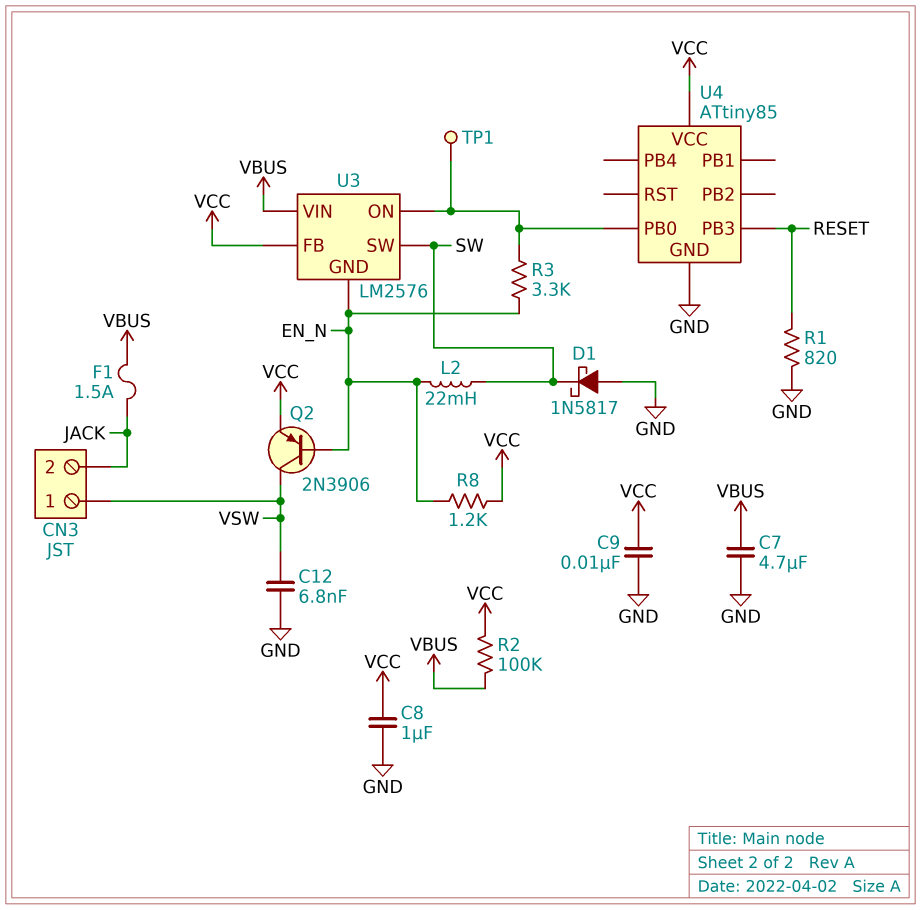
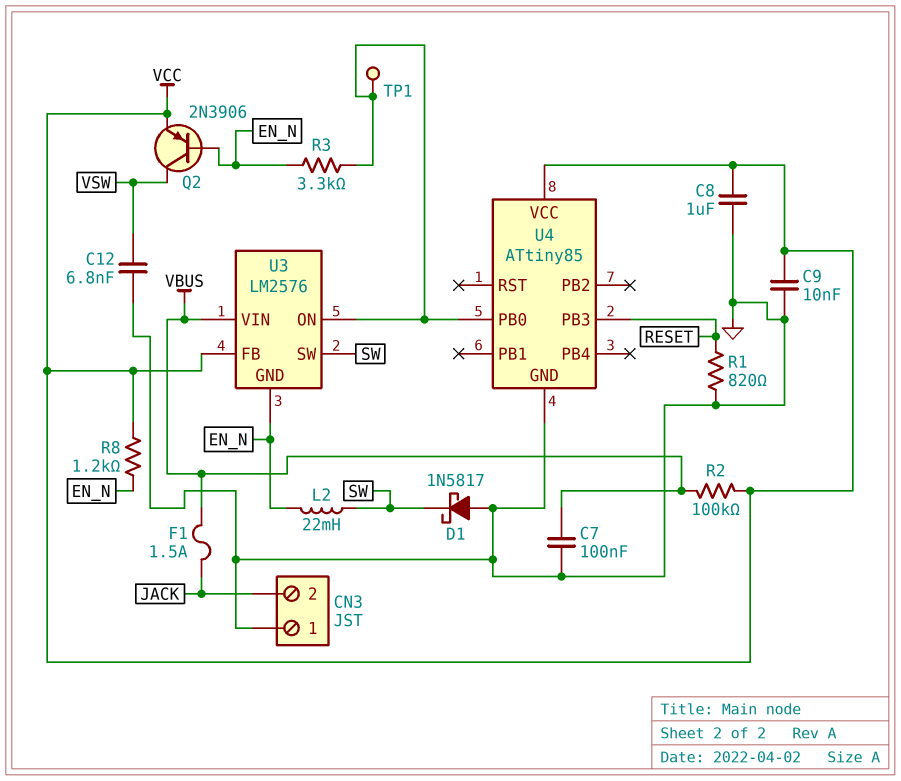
C7: 4.7uF (GND, VBUS) -> 100nF (GND, VBUS)
CN3 pin 1: VSW -> GND

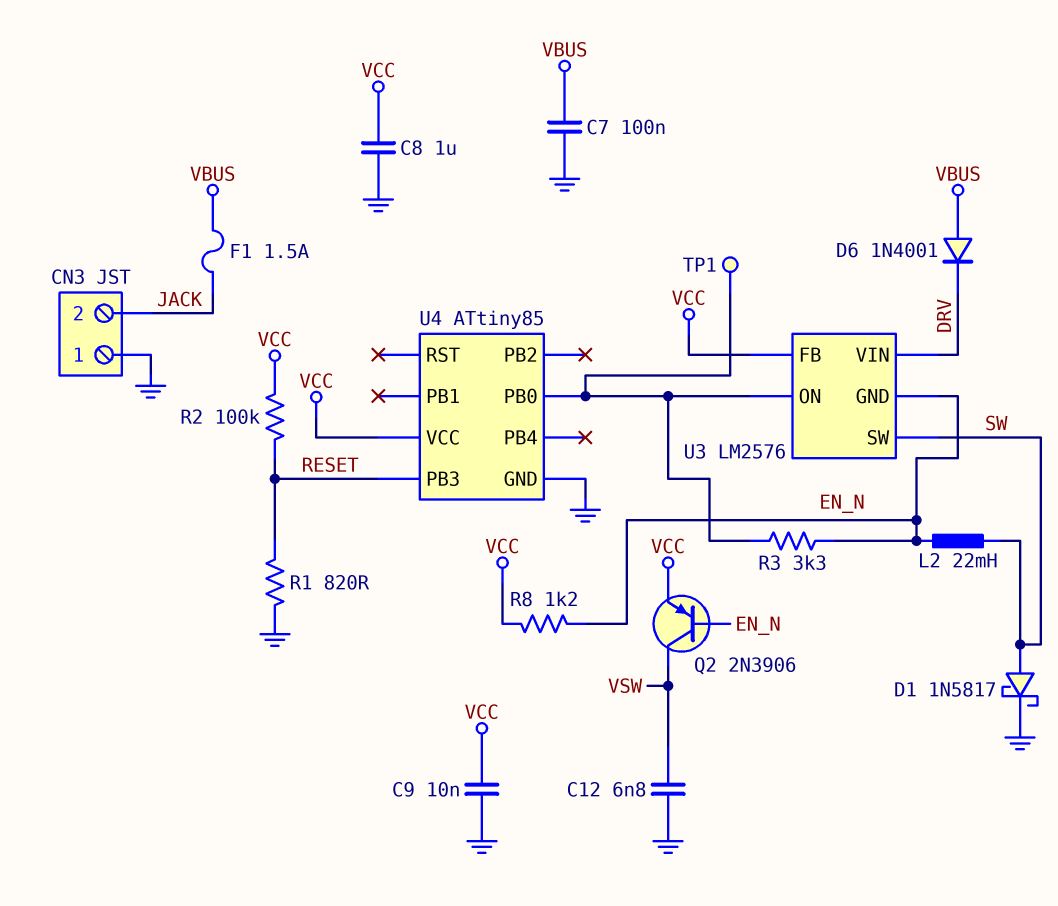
D1: schottky 1N5817 (A GND, K SW) -> schottky 1N5817 (A SW, K GND)
D6: none -> diode 1N4001 (A VBUS, K DRV)
R2: 100k (VBUS, VCC) -> 100k (RESET, VCC)
U3 pin VIN: VBUS -> DRV

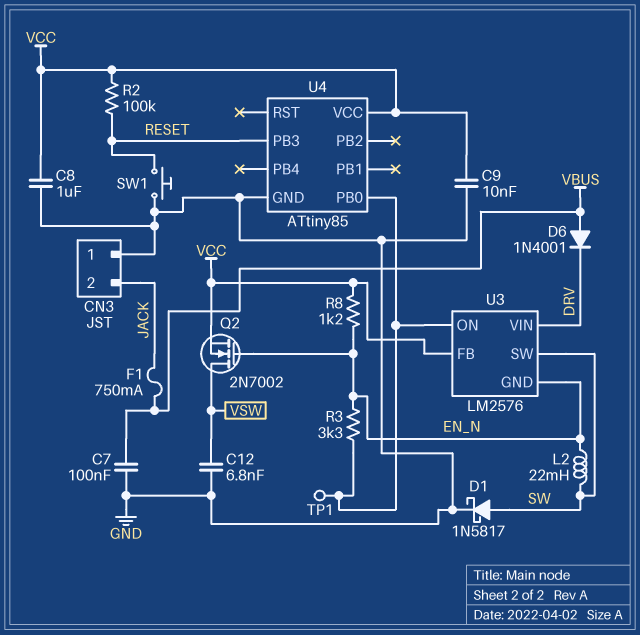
F1: 1.5A (JACK, VBUS) -> 750mA (JACK, VBUS)
Q2: PNP 2N3906 (B EN_N, C VSW, E VCC) -> NMOS 2N7002 (G EN_N, D VSW, S VCC)
R1: 820 (GND, RESET) -> none
SW1: none -> button (GND, RESET)

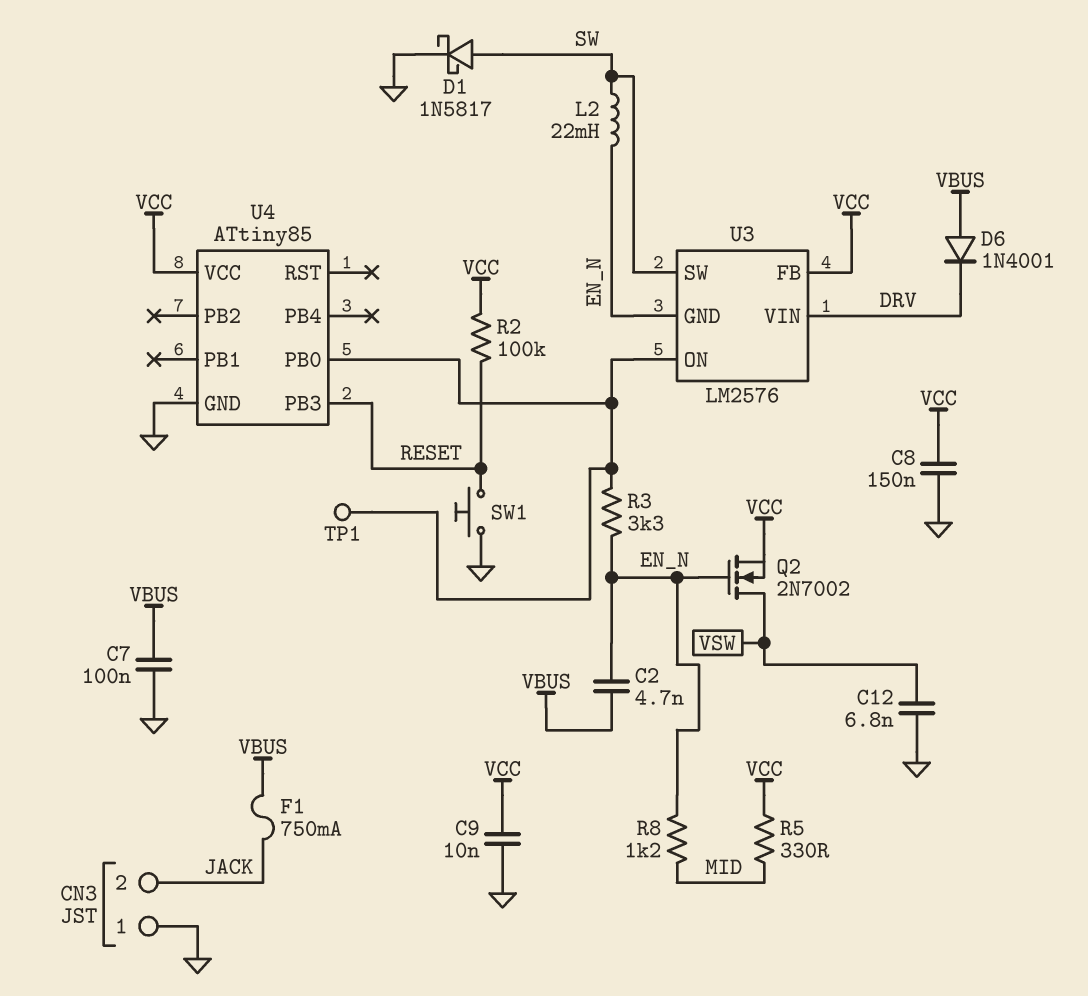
C2: none -> 4.7nF (EN_N, VBUS)
C8: 1uF (GND, VCC) -> 150nF (GND, VCC)
R5: none -> 330 (MID, VCC)
R8: 1.2k (EN_N, VCC) -> 1.2k (EN_N, MID)

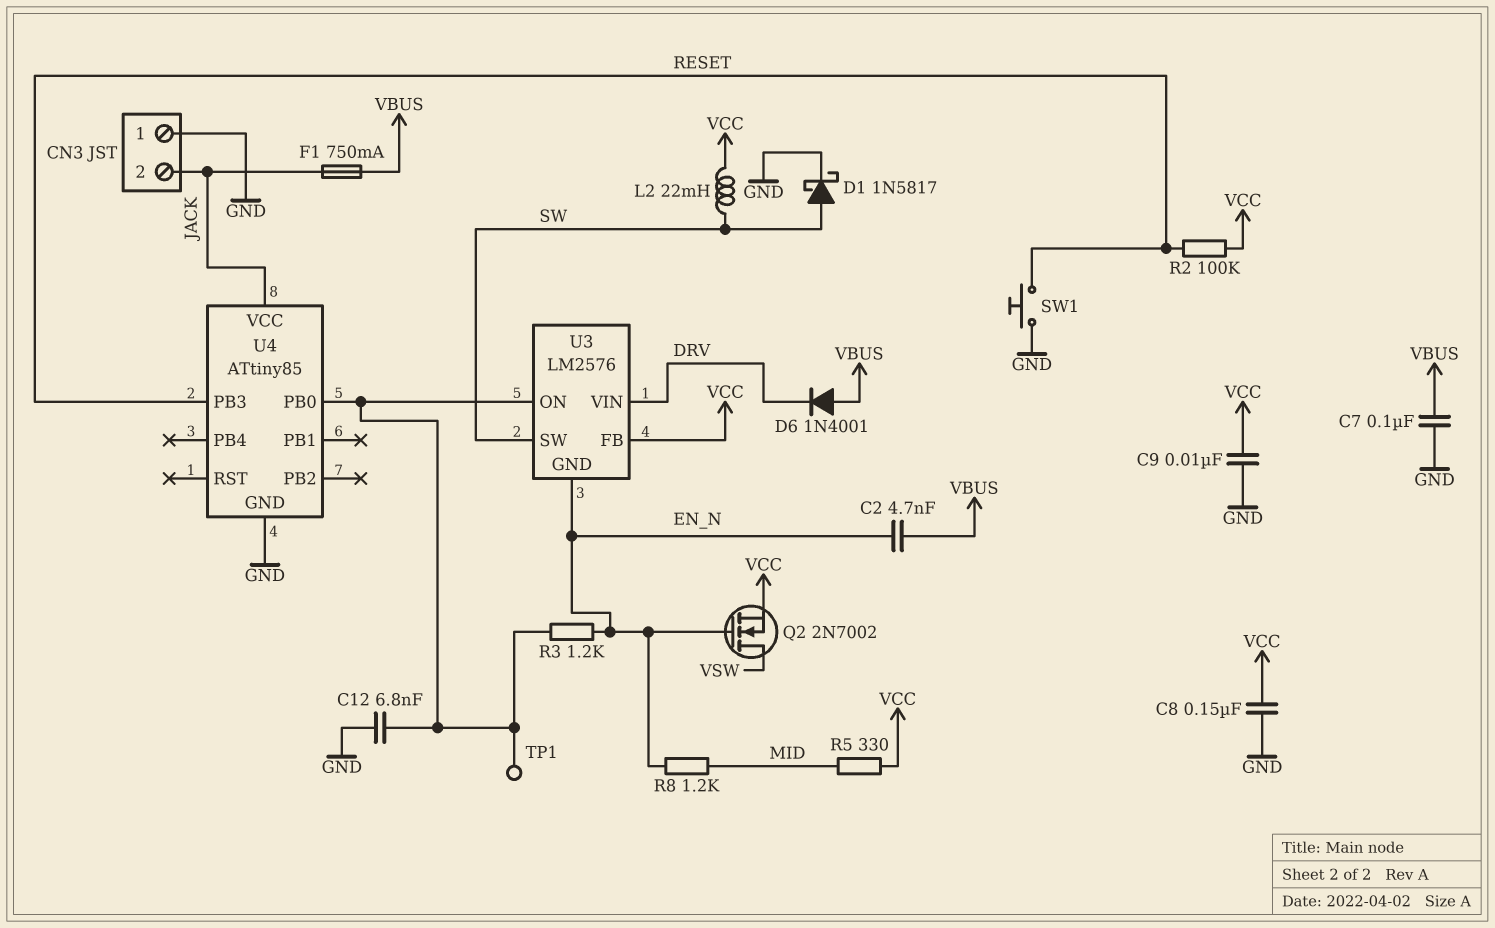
C12: 6.8nF (GND, VSW) -> 6.8nF (GND, U3/ON)
L2: 22mH (EN_N, SW) -> 22mH (SW, VCC)
R3: 3.3k (EN_N, U3/ON) -> 1.2k (EN_N, U3/ON)
U4 pin VCC: VCC -> JACK

